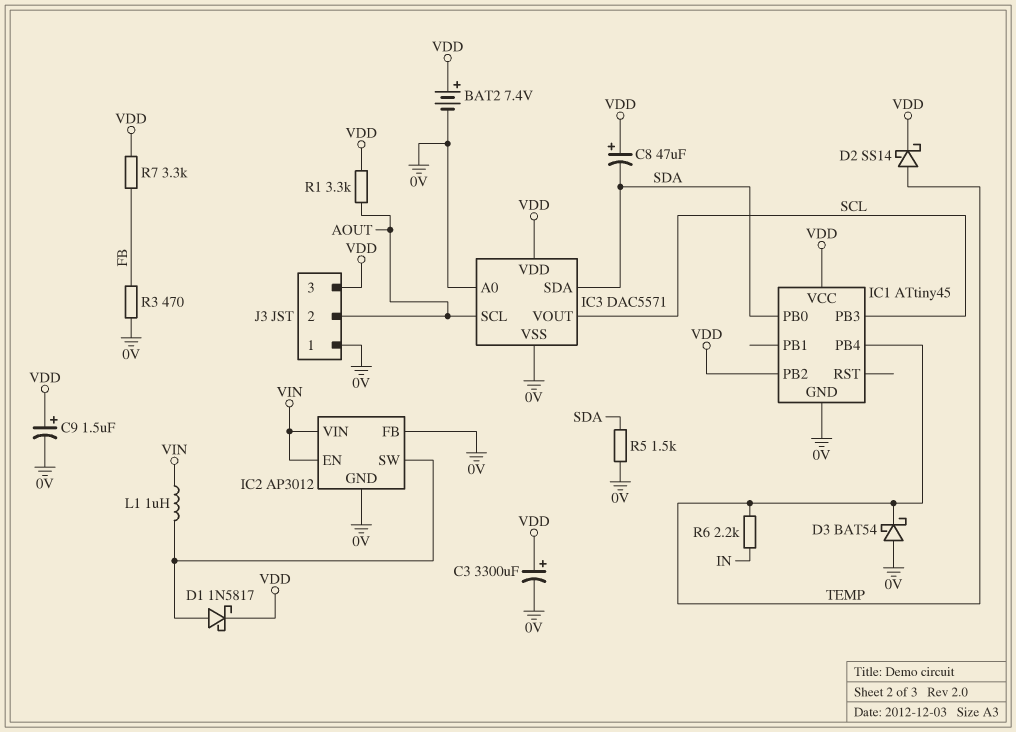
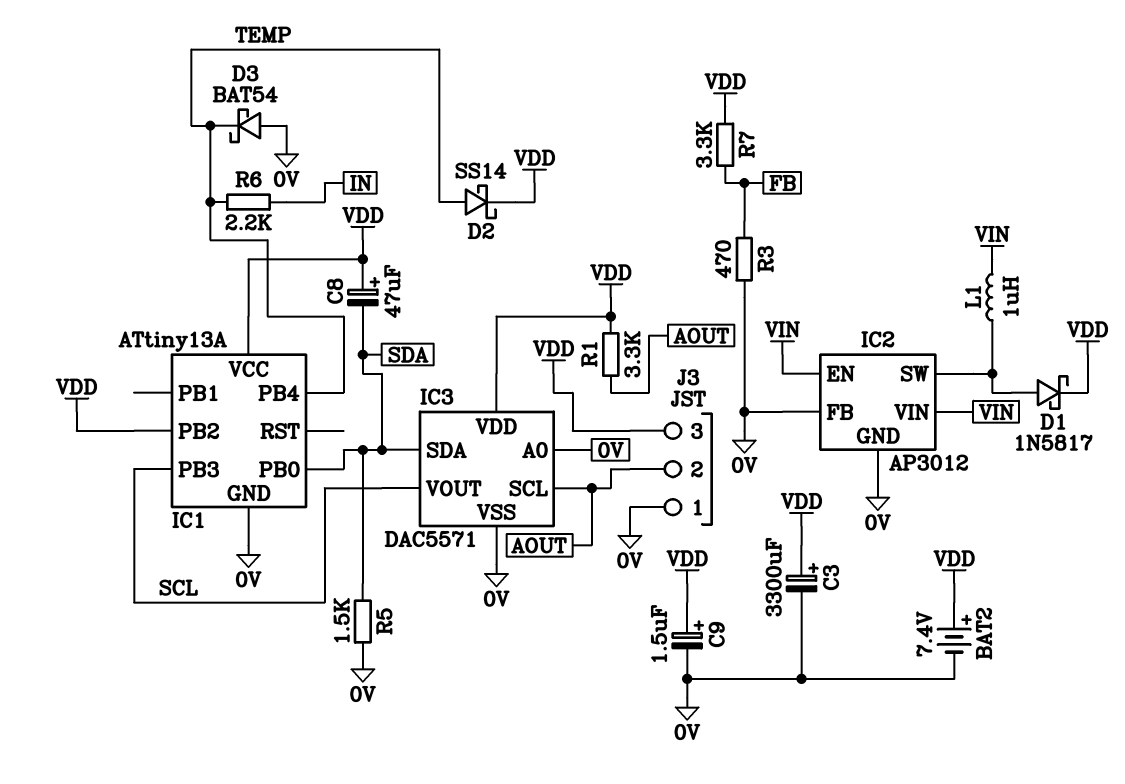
IC1: ATtiny45 -> ATtiny13A

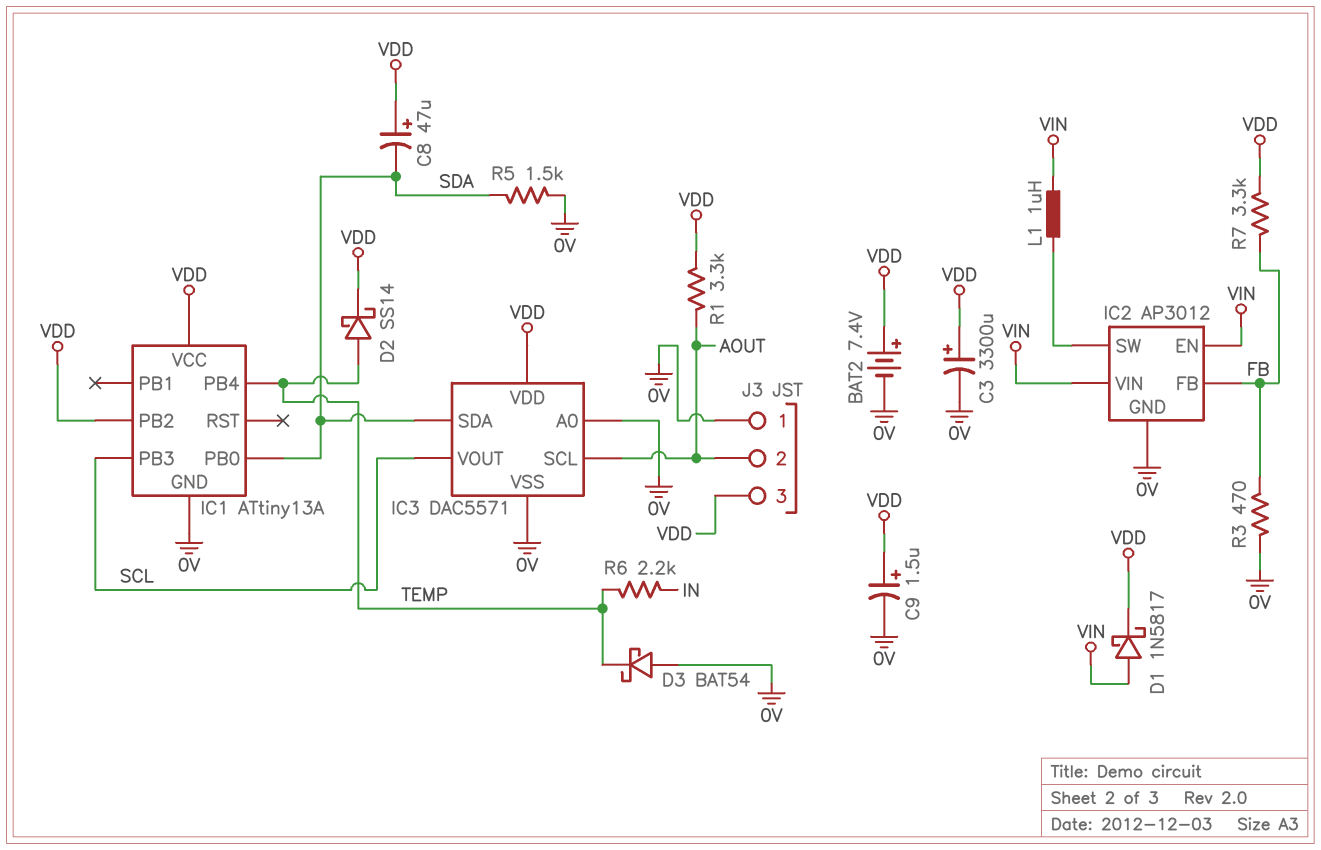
D1: schottky 1N5817 (A IC2/SW, K VDD) -> schottky 1N5817 (A VIN, K VDD)
IC2 pin FB: 0V -> FB

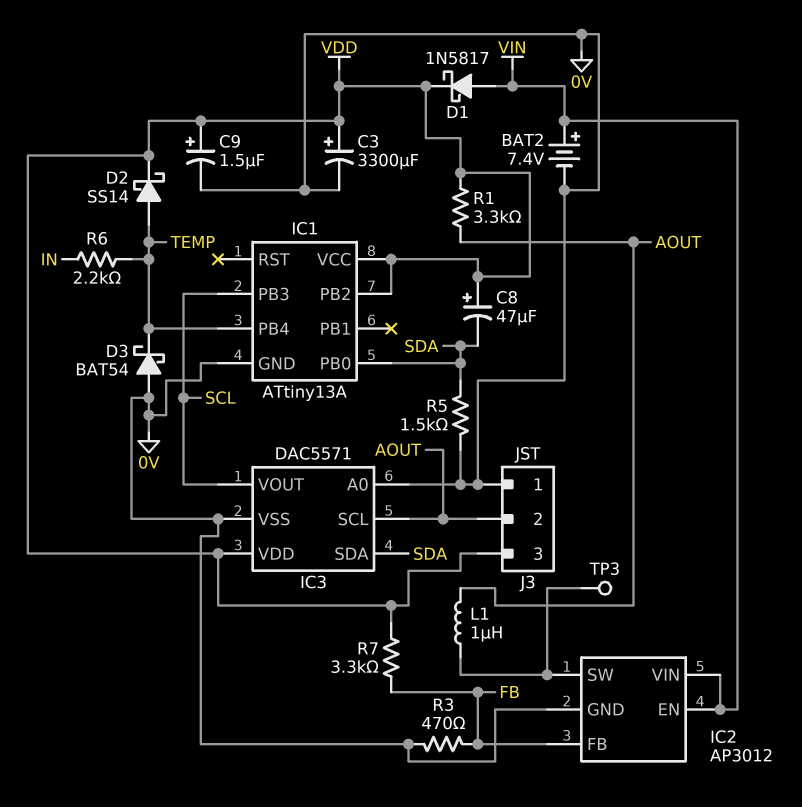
BAT2: 7.4V (plus VDD, minus 0V) -> 7.4V (plus VIN, minus 0V)
L1: 1uH (IC2/SW, VIN) -> 1uH (AOUT, IC2/SW)
TP3: none -> test point (IC2/SW)

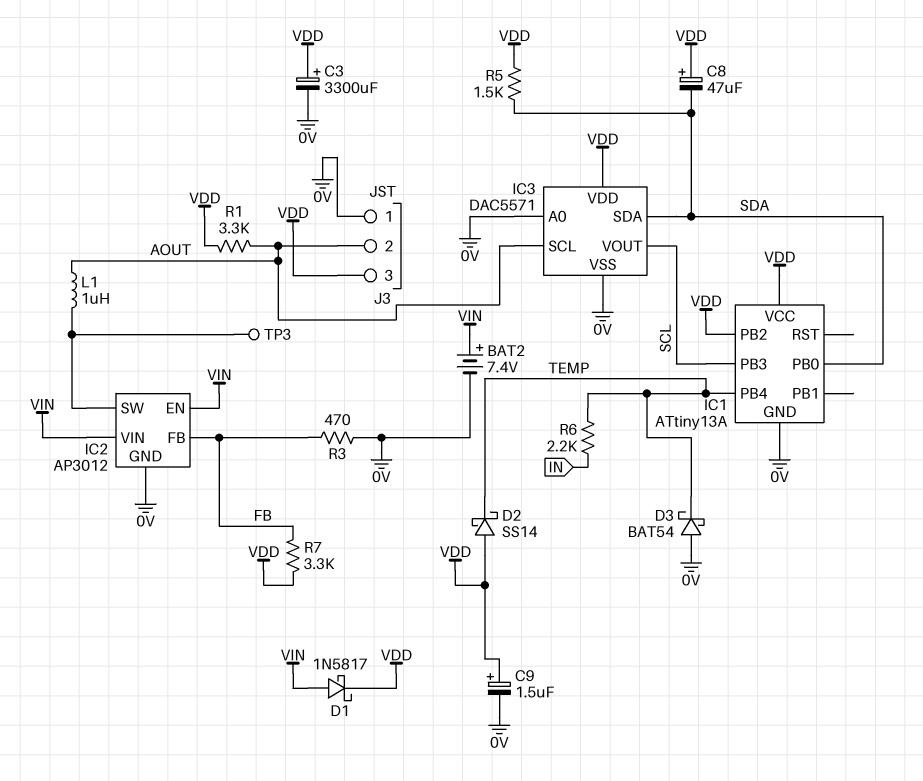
D2: schottky SS14 (A TEMP, K VDD) -> schottky SS14 (A VDD, K TEMP)
R5: 1.5k (0V, SDA) -> 1.5k (SDA, VDD)

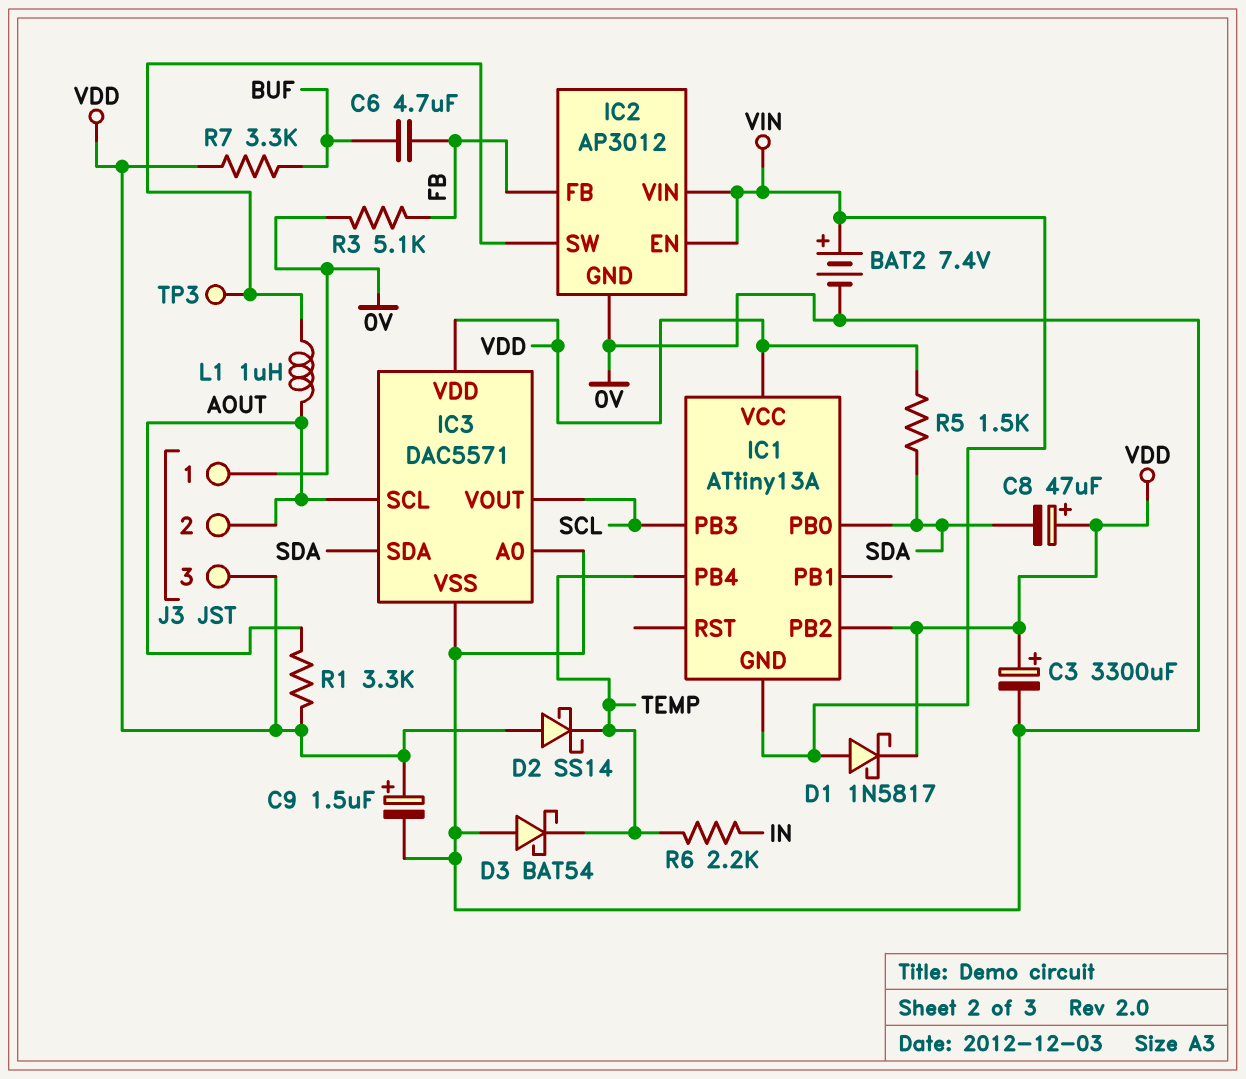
C6: none -> 4.7uF (BUF, FB)
IC1 pin GND: 0V -> VIN
R3: 470 (0V, FB) -> 5.1k (0V, FB)
R7: 3.3k (FB, VDD) -> 3.3k (BUF, VDD)

